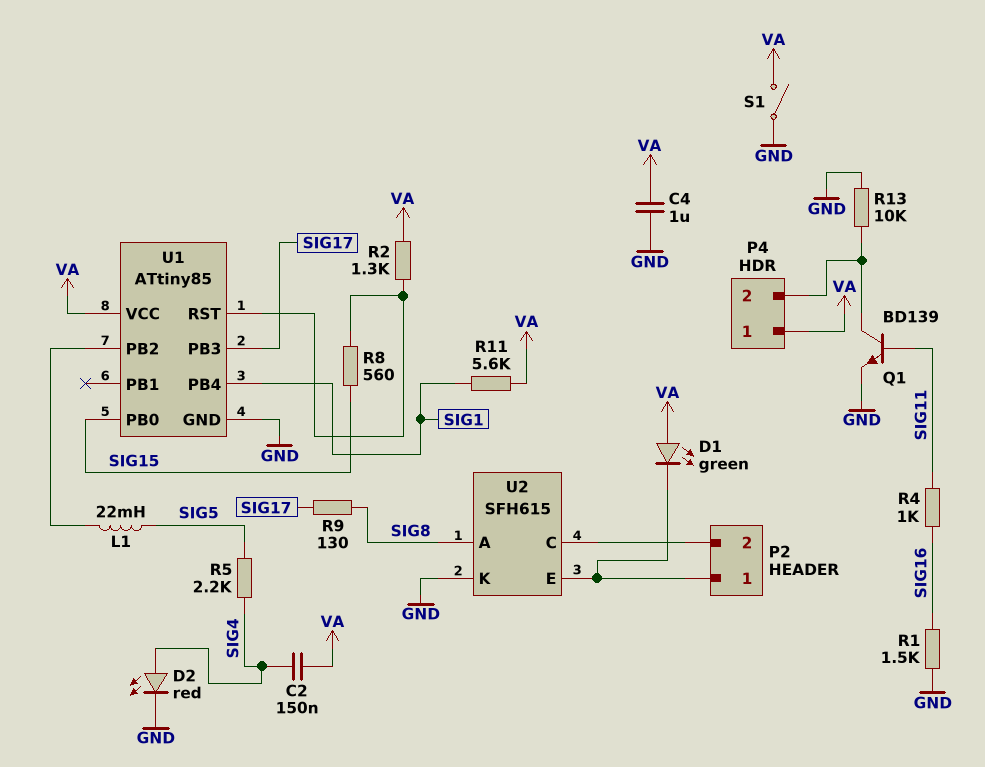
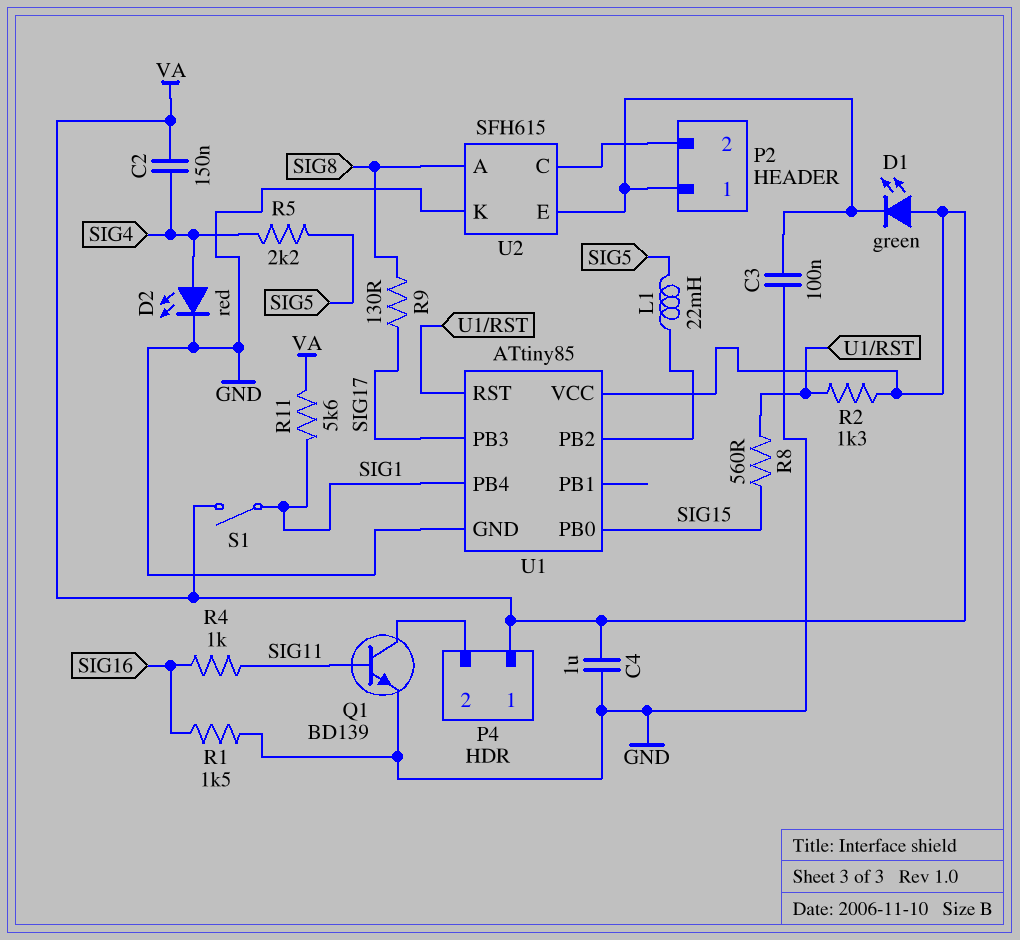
C3: none -> 100nF (GND, P2/1)
R13: 10k (GND, P4/2) -> none
S1: switch (GND, VA) -> switch (SIG1, VA)

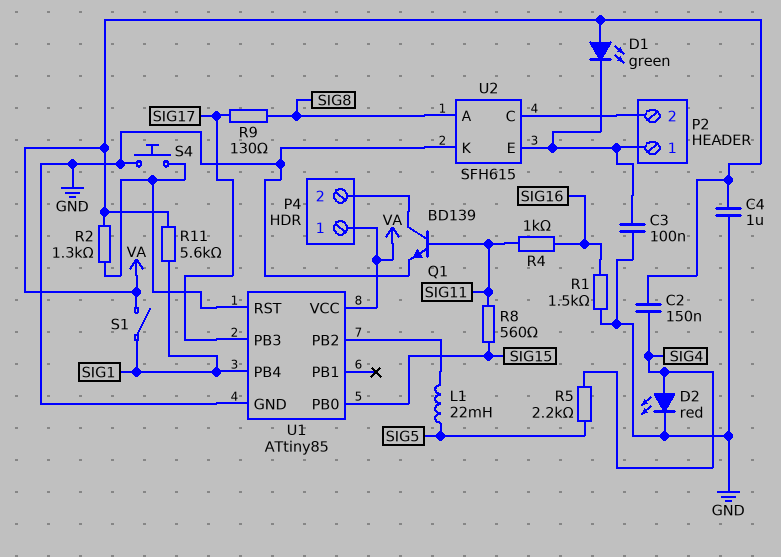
R8: 560 (SIG15, U1/RST) -> 560 (SIG11, SIG15)
S4: none -> button (GND, U1/RST)

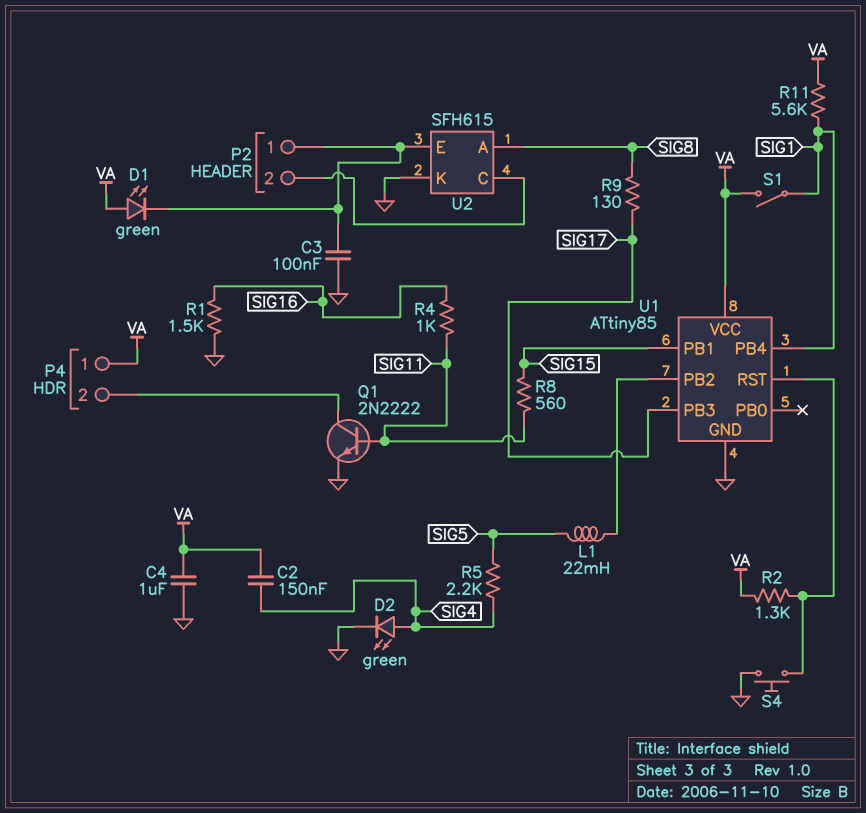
D2: LED red (A SIG4, K GND) -> LED green (A SIG4, K GND)
Q1: NPN BD139 (B SIG11, C P4/2, E GND) -> NPN 2N2222 (B SIG11, C P4/2, E GND)
U1 pin PB0: SIG15 -> none
U1 pin PB1: none -> SIG15

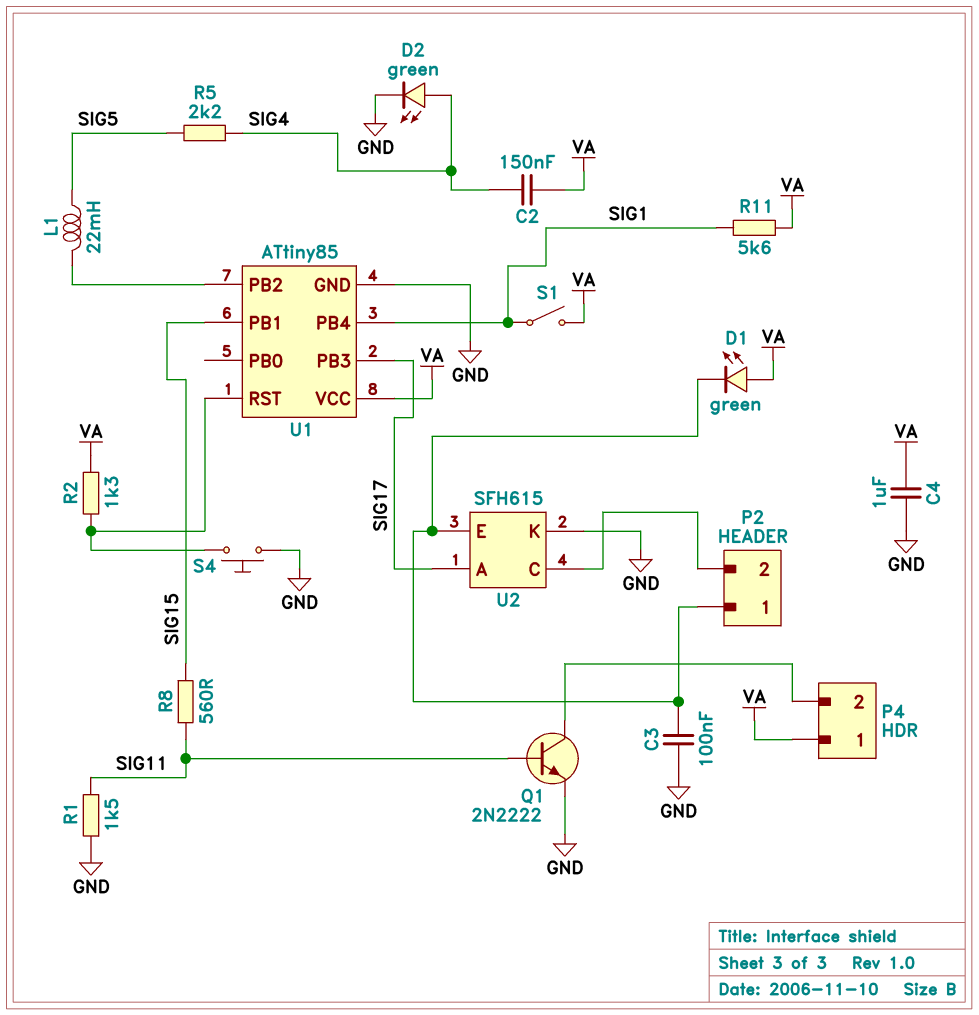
R1: 1.5k (GND, SIG16) -> 1.5k (GND, SIG11)
R4: 1k (SIG11, SIG16) -> none
R9: 130 (SIG8, SIG17) -> none
U2 pin A: SIG8 -> SIG17

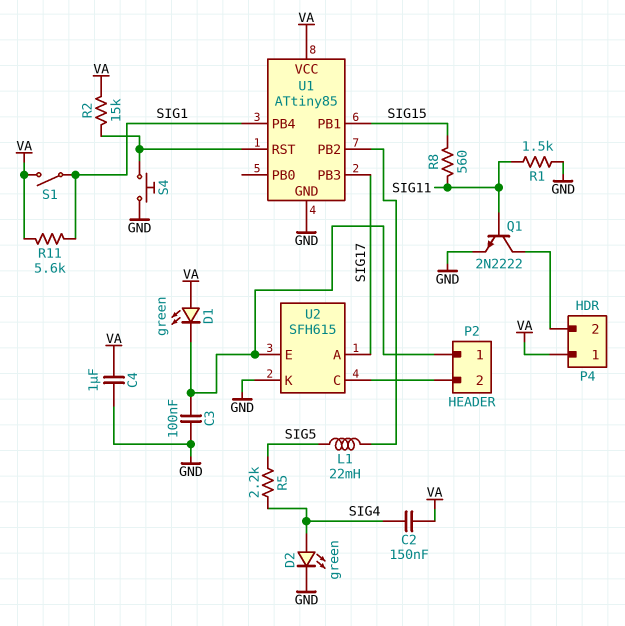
R2: 1.3k (U1/RST, VA) -> 15k (U1/RST, VA)

